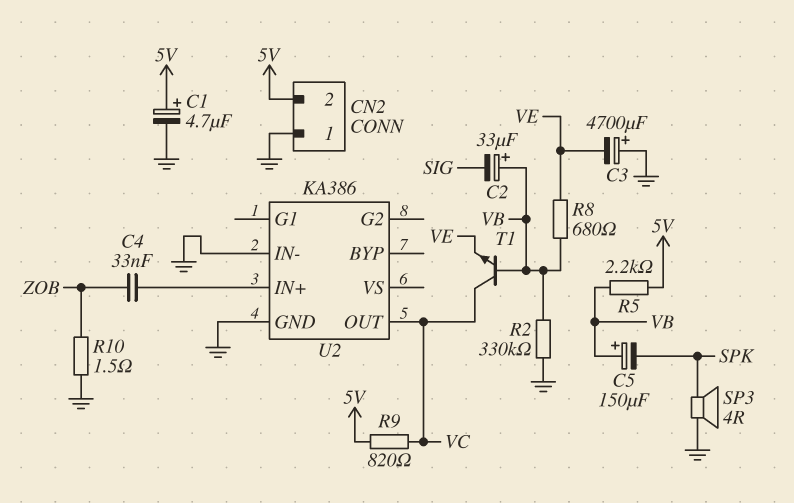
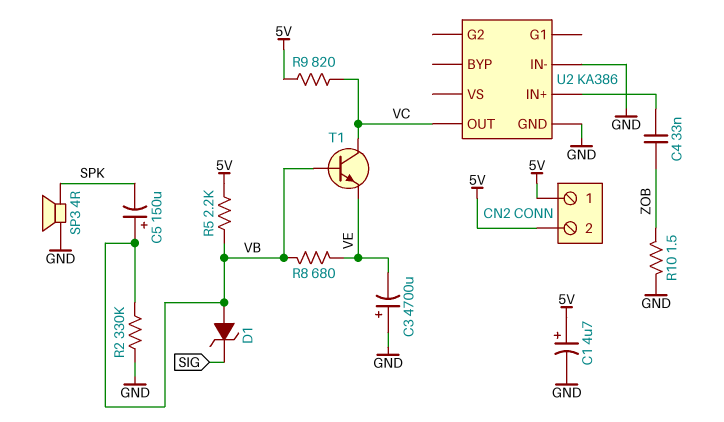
C2: 33uF (plus VB, minus SIG) -> none
CN2 pin 1: GND -> 5V
D1: none -> zener (A VB, K SIG)

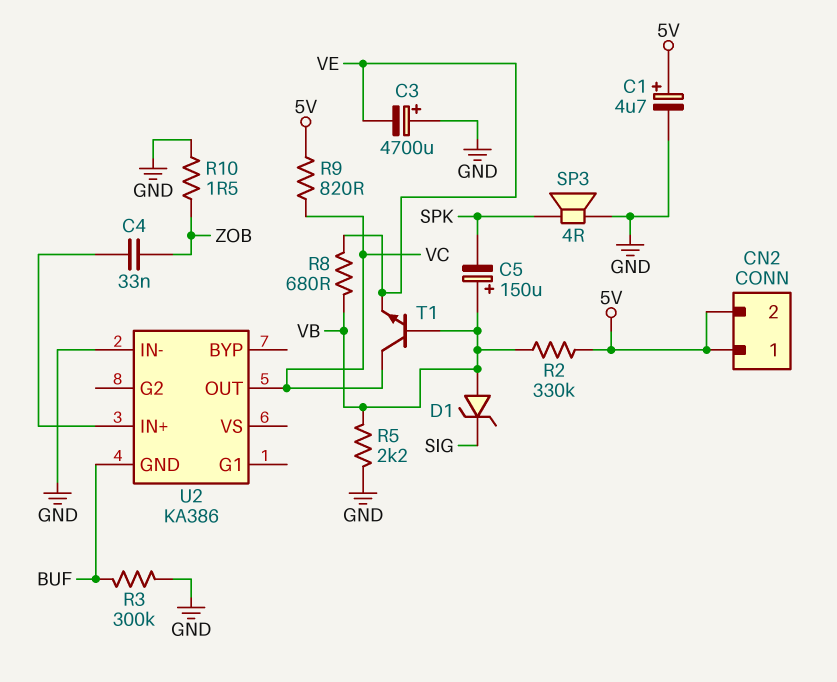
R2: 330k (GND, VB) -> 330k (5V, VB)
R3: none -> 300k (BUF, GND)
R5: 2.2k (5V, VB) -> 2.2k (GND, VB)
U2 pin GND: GND -> BUF

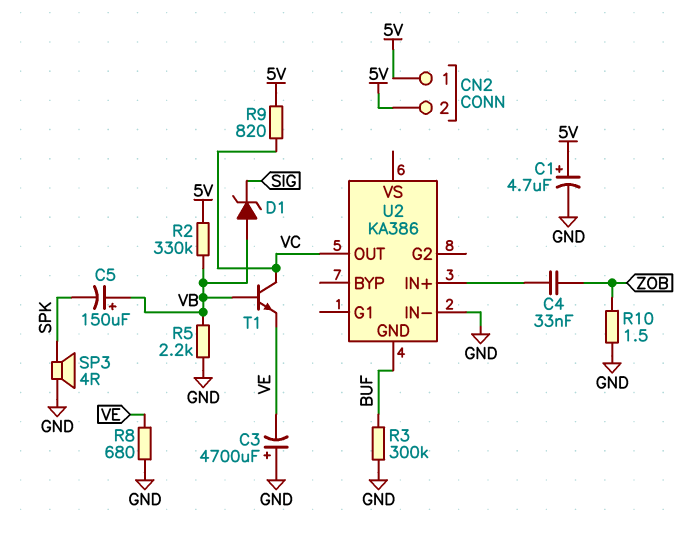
R8: 680 (VB, VE) -> 680 (GND, VE)

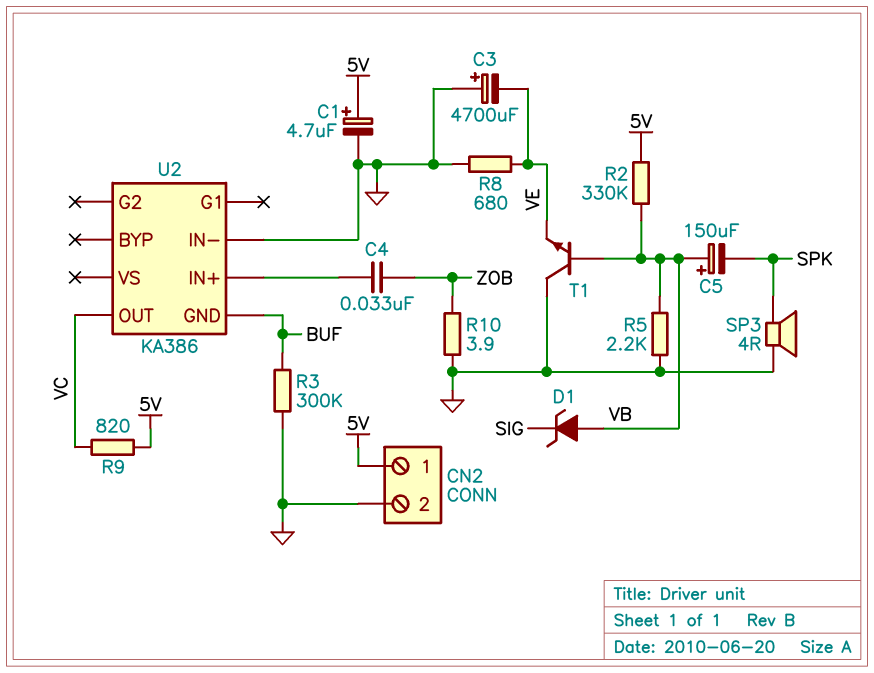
CN2 pin 2: 5V -> GND
R10: 1.5 (GND, ZOB) -> 3.9 (GND, ZOB)
T1: NPN (B VB, C VC, E VE) -> NPN (B VB, C GND, E VE)

